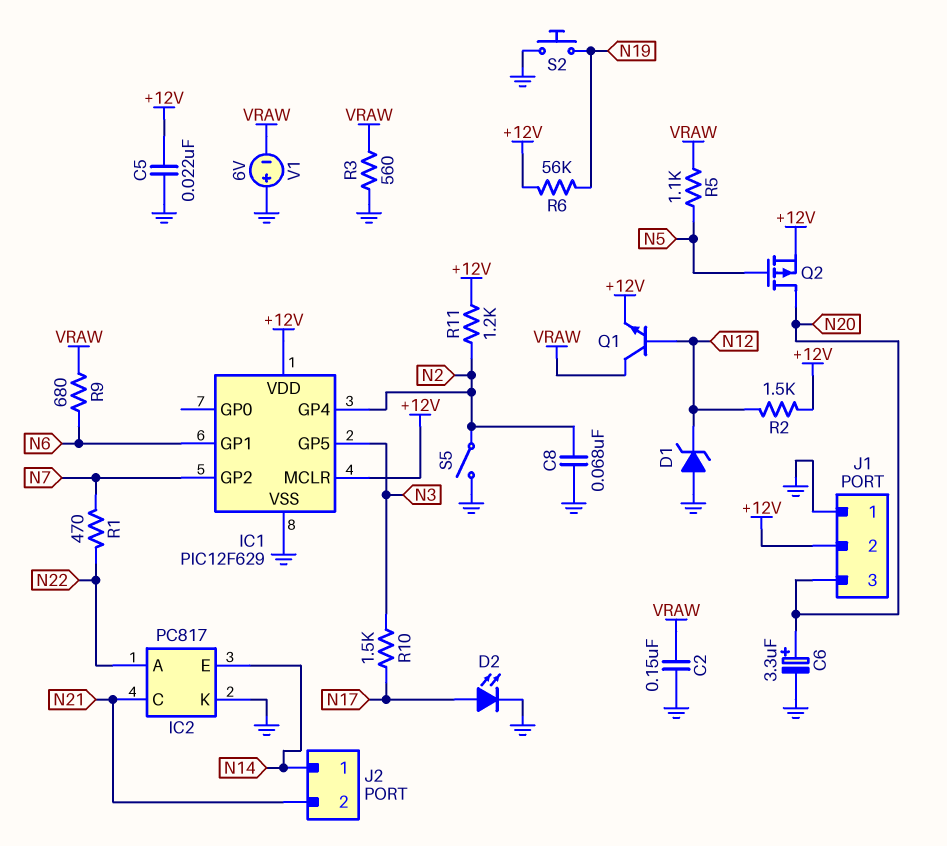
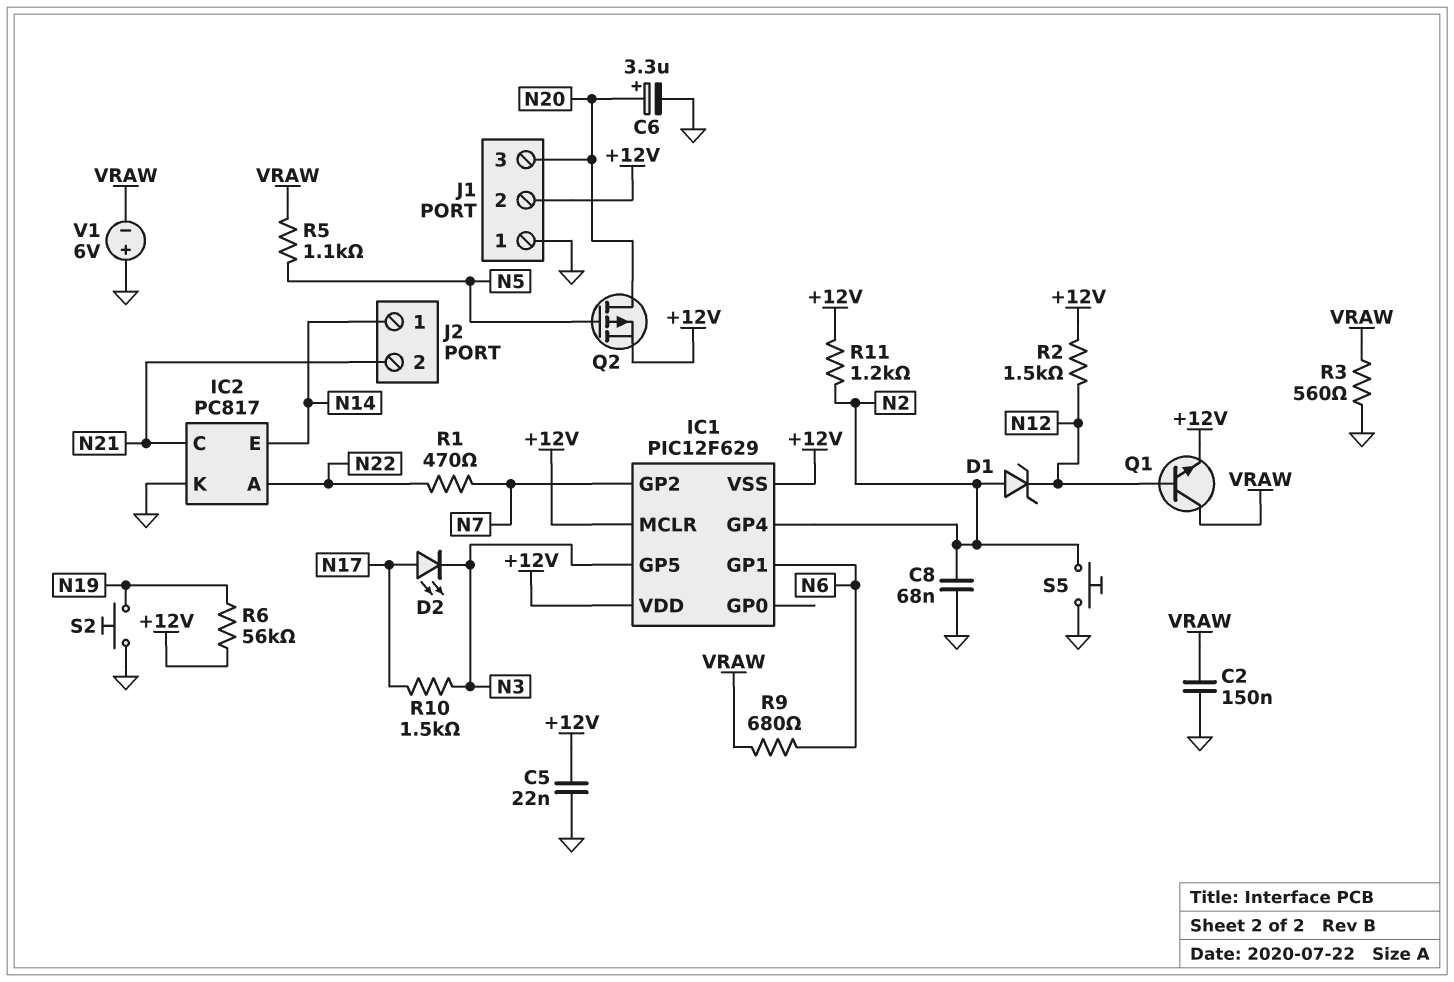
D1: zener (A GND, K N12) -> zener (A N2, K N12)
D2: LED (A N17, K GND) -> LED (A N17, K N3)
IC1 pin VSS: GND -> +12V
S5: switch (GND, N2) -> button (GND, N2)

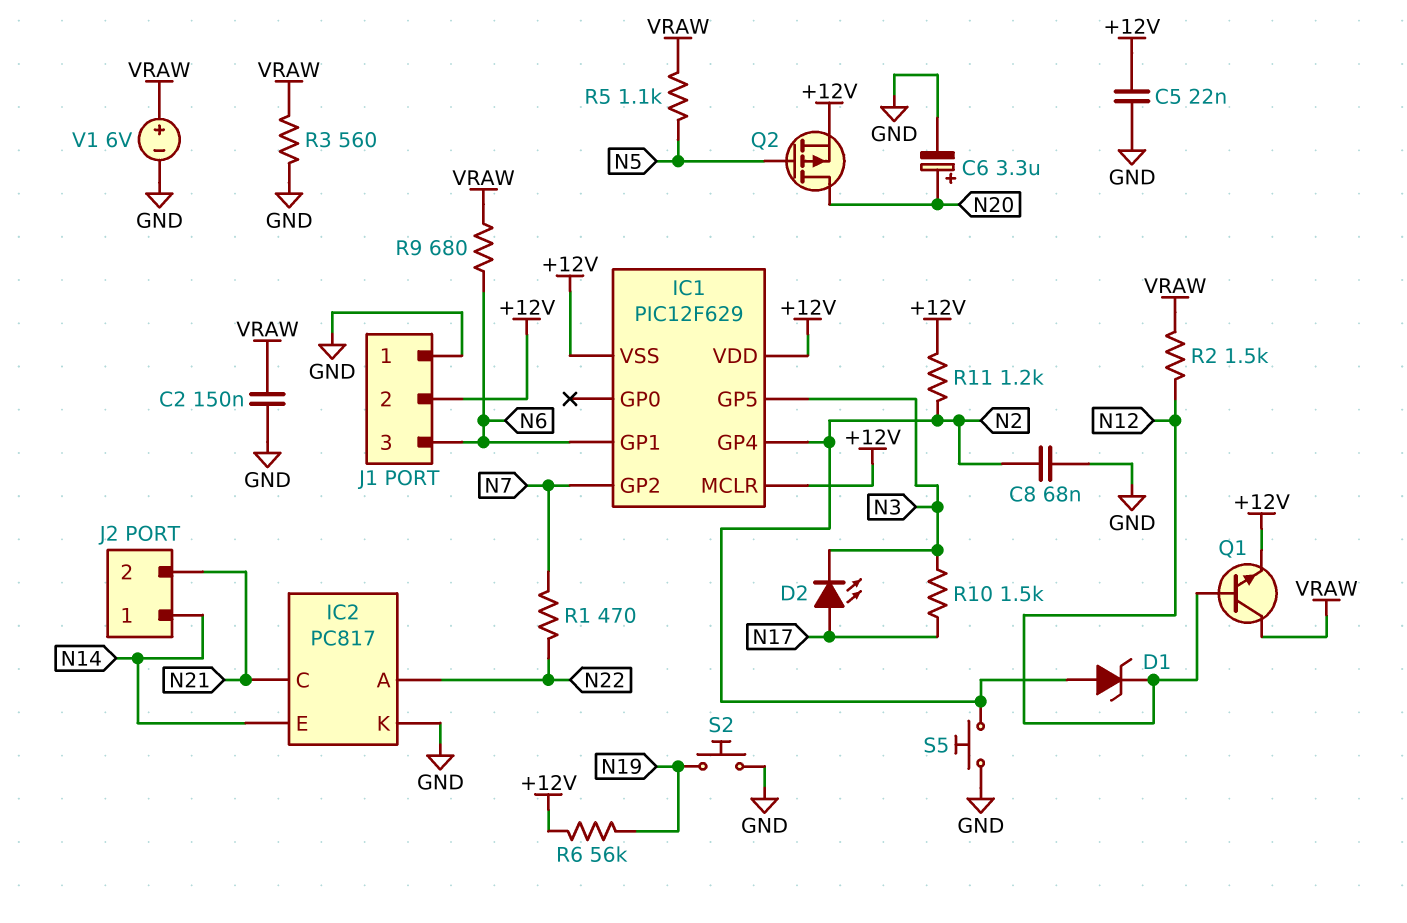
J1 pin 3: N20 -> N6
R2: 1.5k (+12V, N12) -> 1.5k (N12, VRAW)
V1: 6V (plus GND, minus VRAW) -> 6V (plus VRAW, minus GND)

